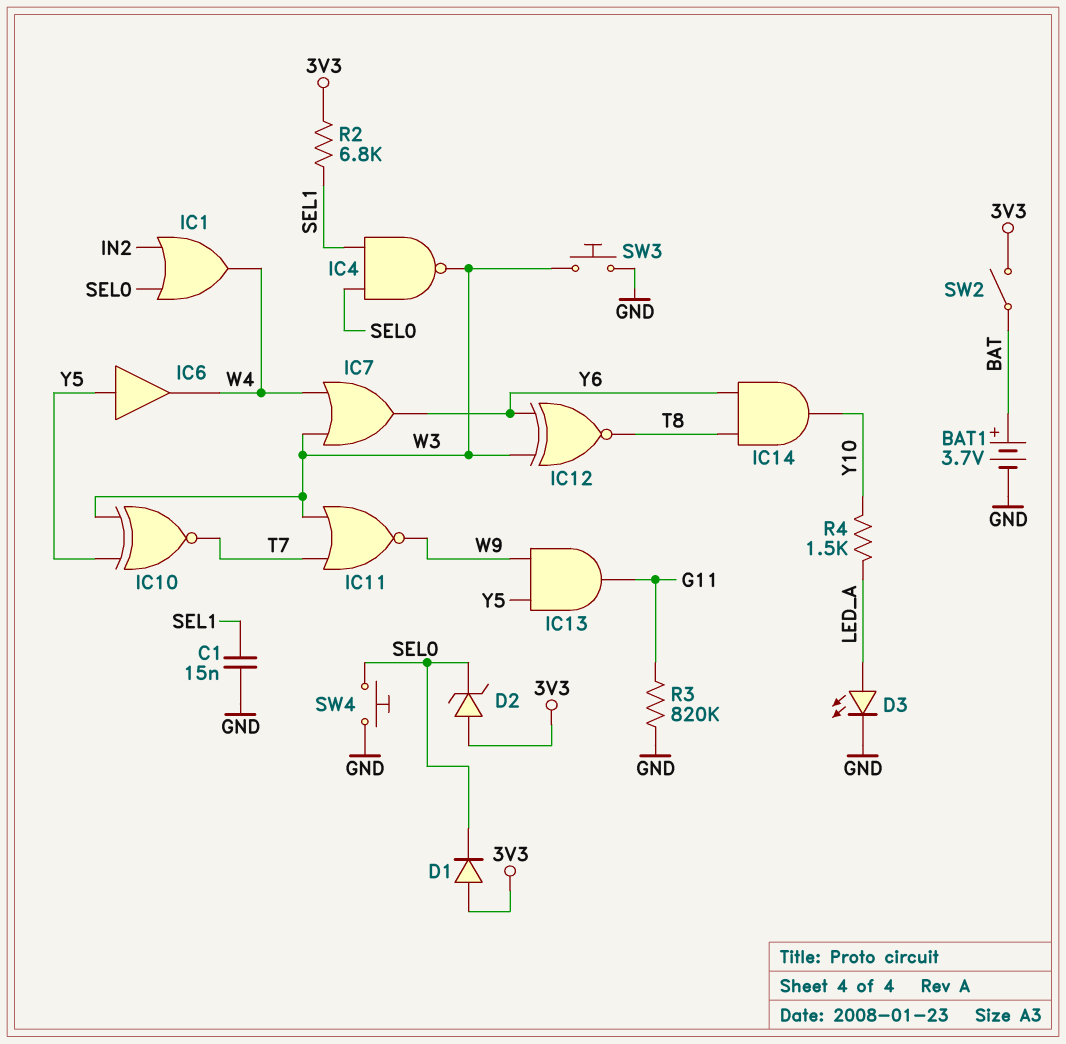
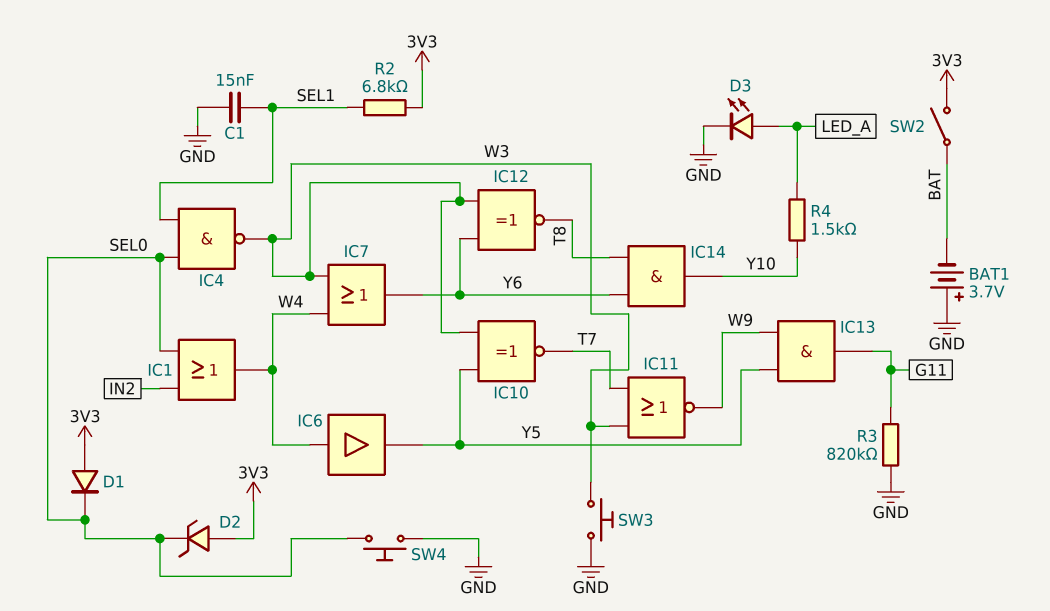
BAT1: 3.7V (plus BAT, minus GND) -> 3.7V (plus GND, minus BAT)
IC6: buffer (in Y5, out W4) -> buffer (in W4, out Y5)

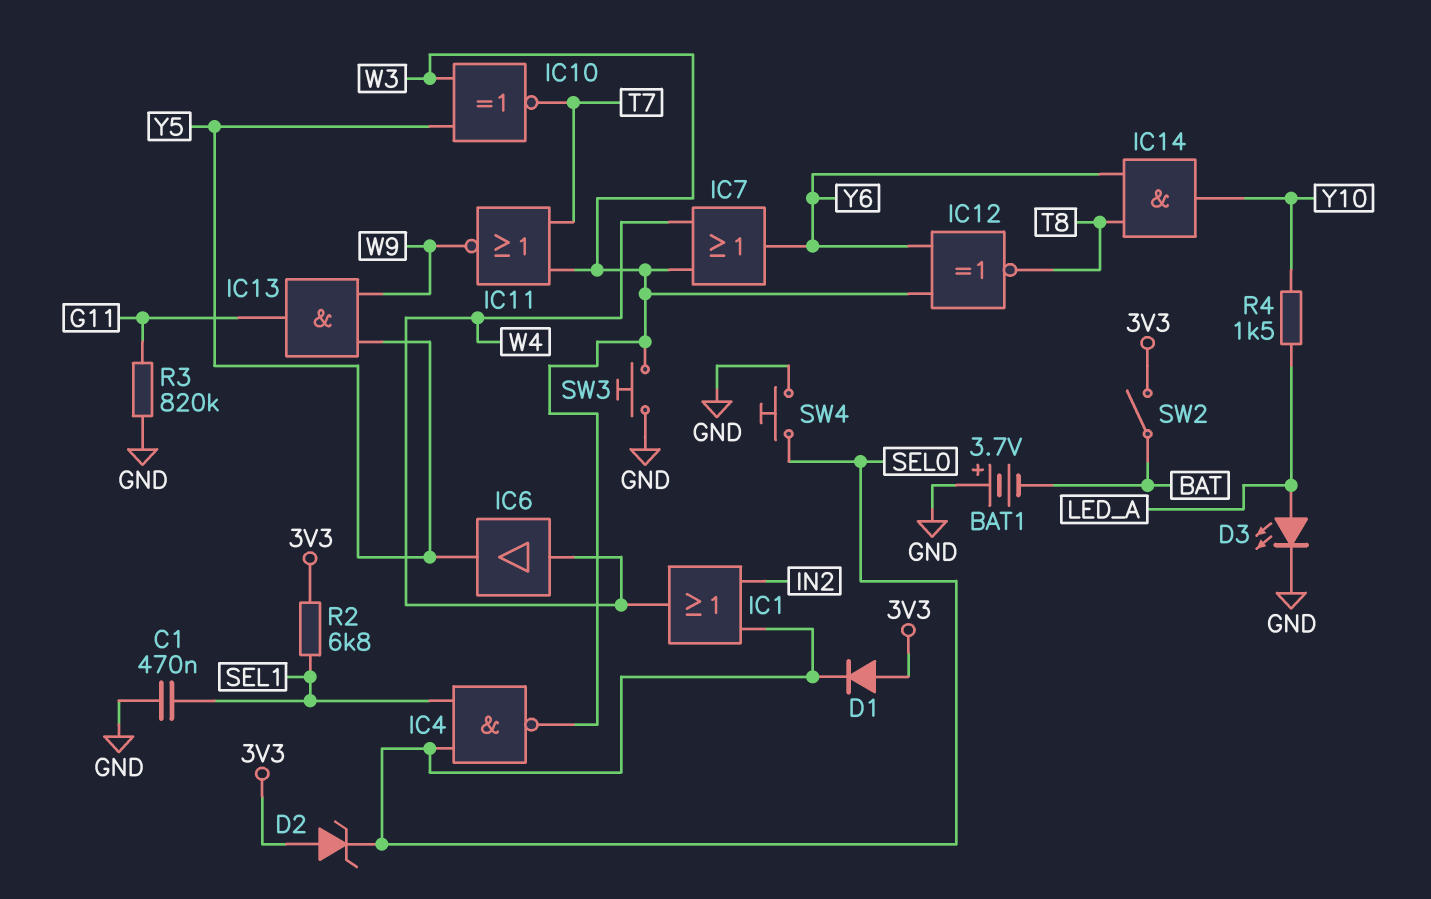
C1: 15nF (GND, SEL1) -> 470nF (GND, SEL1)

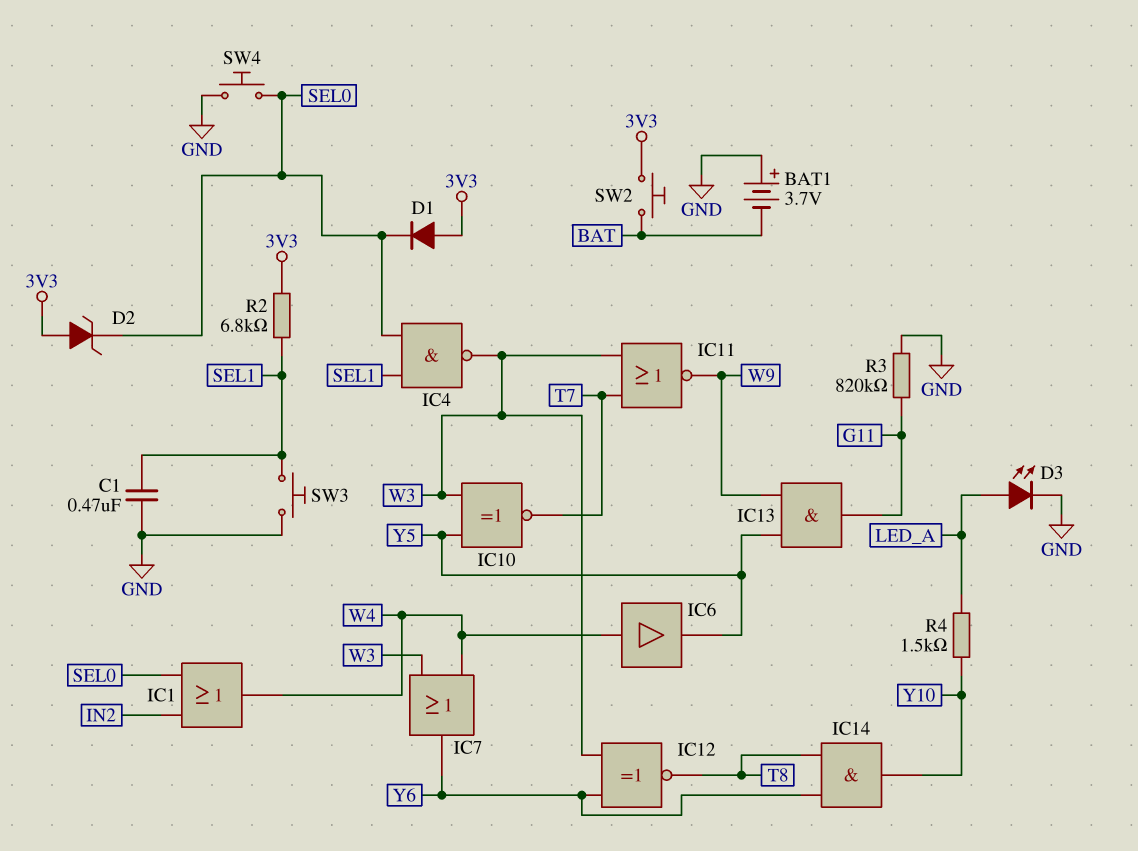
SW2: switch (3V3, BAT) -> button (3V3, BAT)
SW3: button (GND, W3) -> button (GND, SEL1)

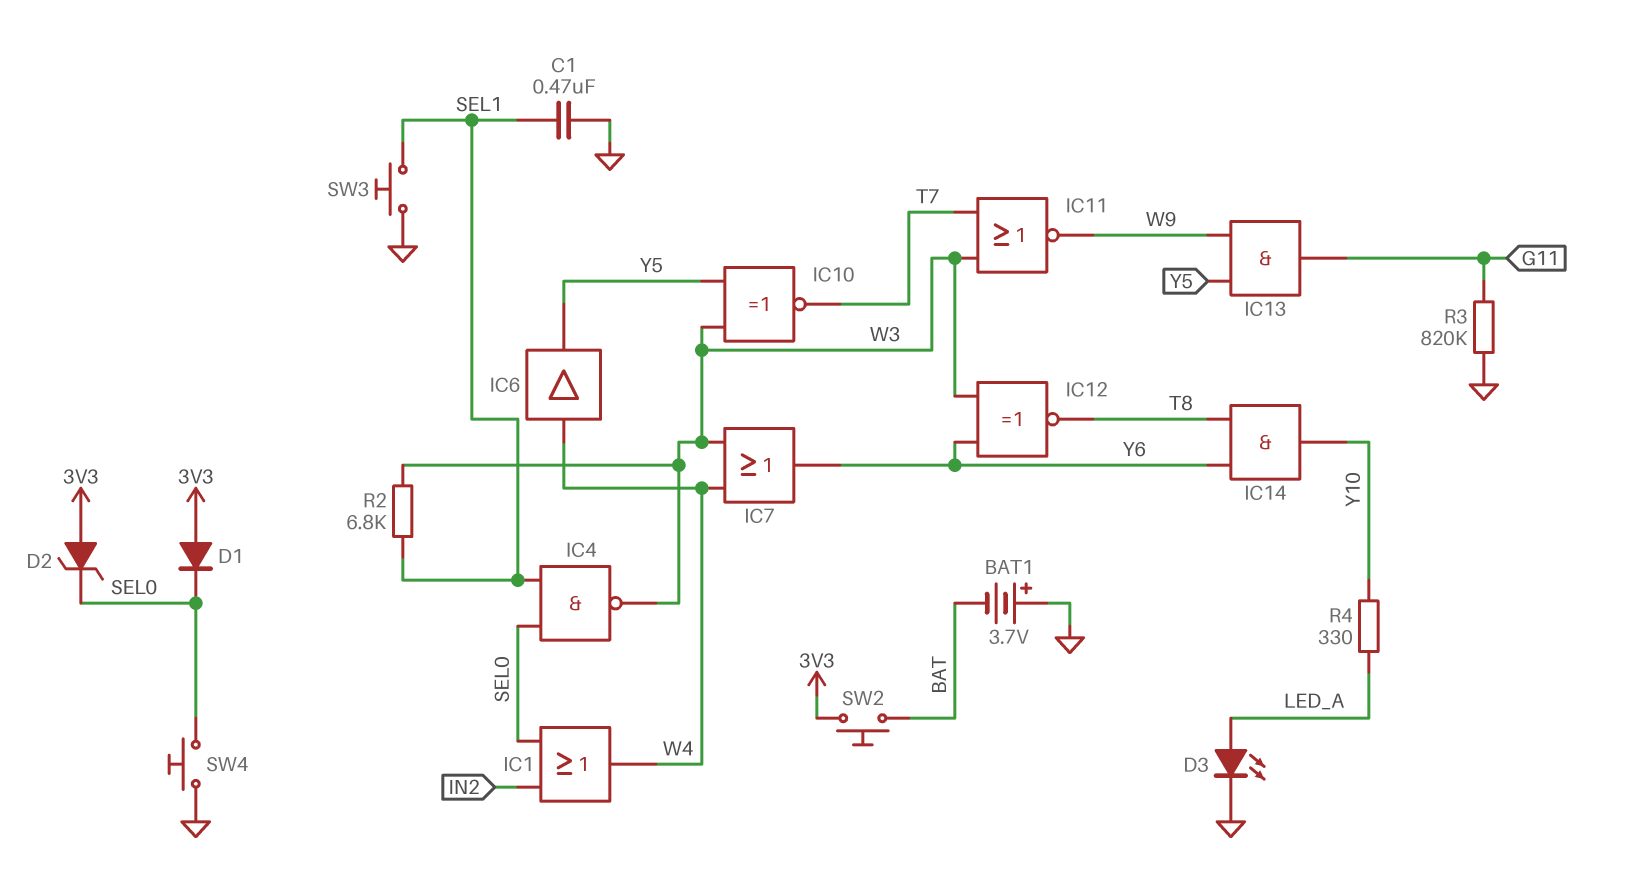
R2: 6.8k (3V3, SEL1) -> 6.8k (SEL1, W3)
R4: 1.5k (LED_A, Y10) -> 330 (LED_A, Y10)

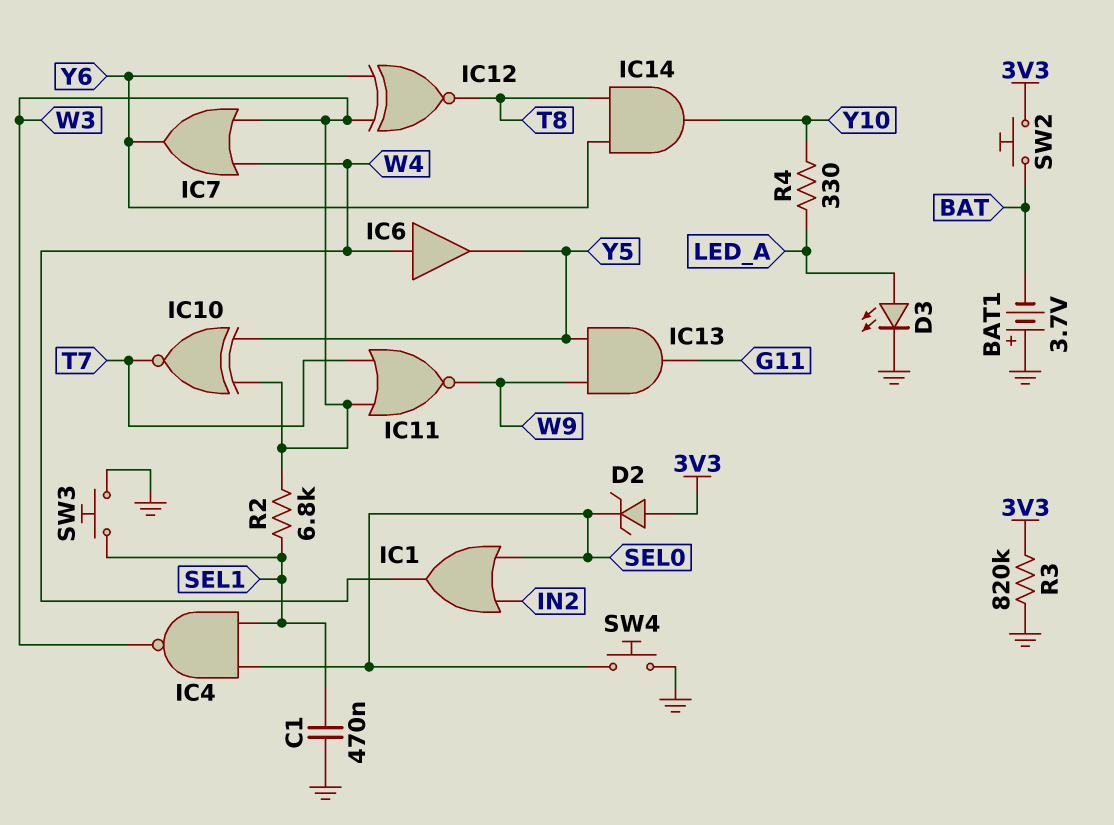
D1: diode (A 3V3, K SEL0) -> none
R3: 820k (G11, GND) -> 820k (3V3, GND)

